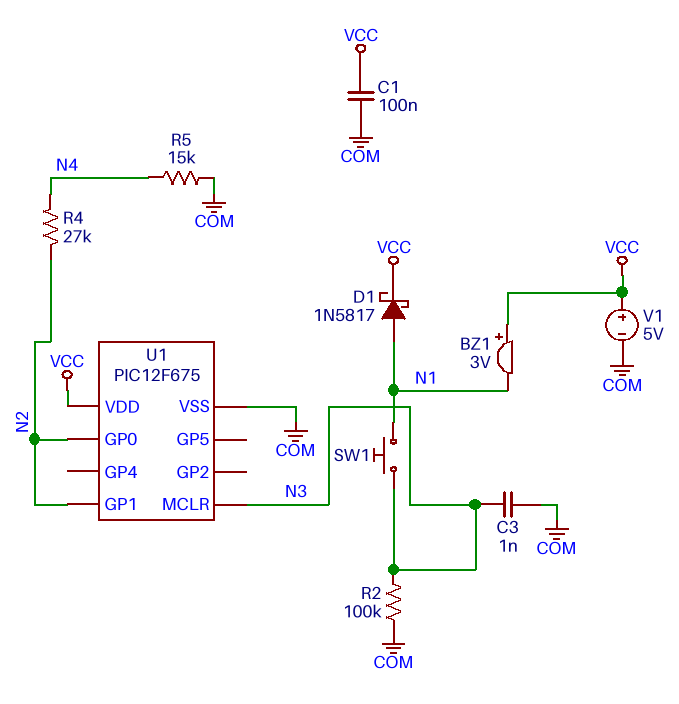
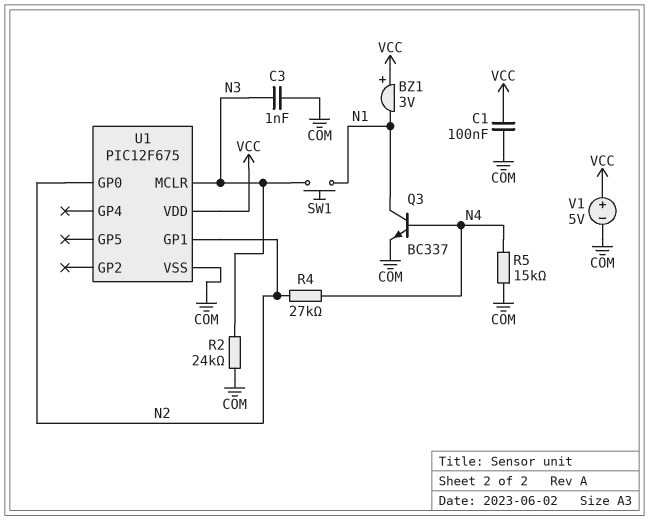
D1: schottky 1N5817 (A N1, K VCC) -> none
Q3: none -> NPN BC337 (B N4, C N1, E COM)
R2: 100k (COM, N3) -> 24k (COM, N3)

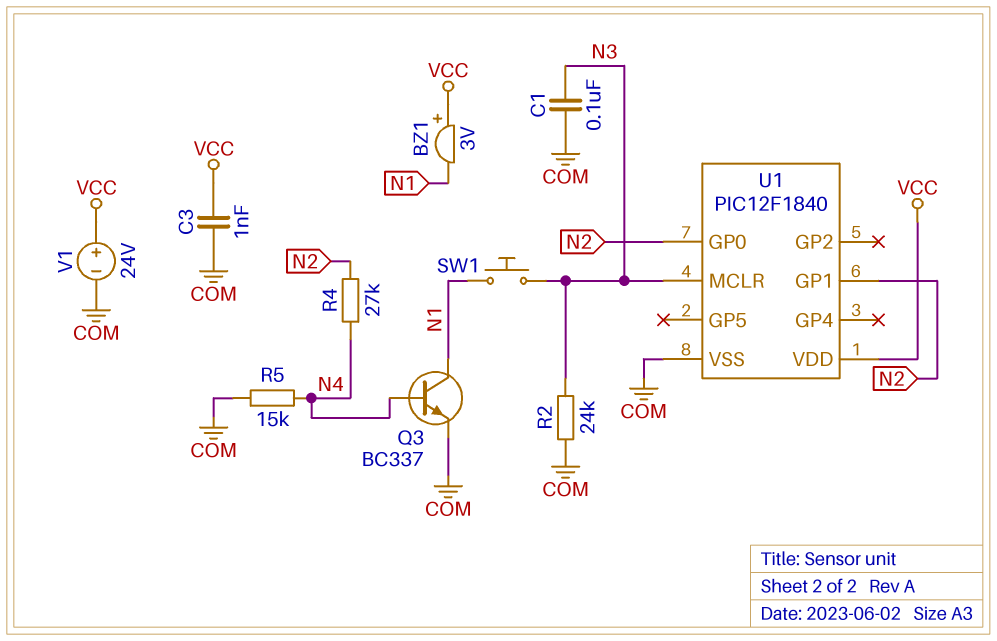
C1: 100nF (COM, VCC) -> 100nF (COM, N3)
C3: 1nF (COM, N3) -> 1nF (COM, VCC)
U1: PIC12F675 -> PIC12F1840
V1: 5V (plus VCC, minus COM) -> 24V (plus VCC, minus COM)

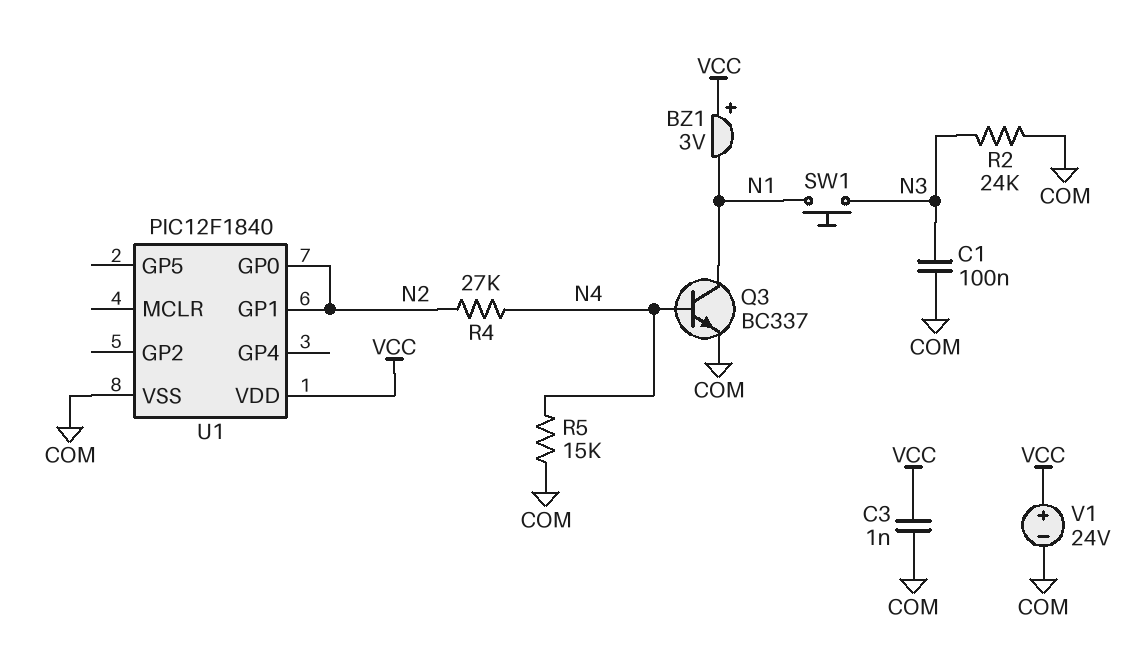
U1 pin MCLR: N3 -> none

